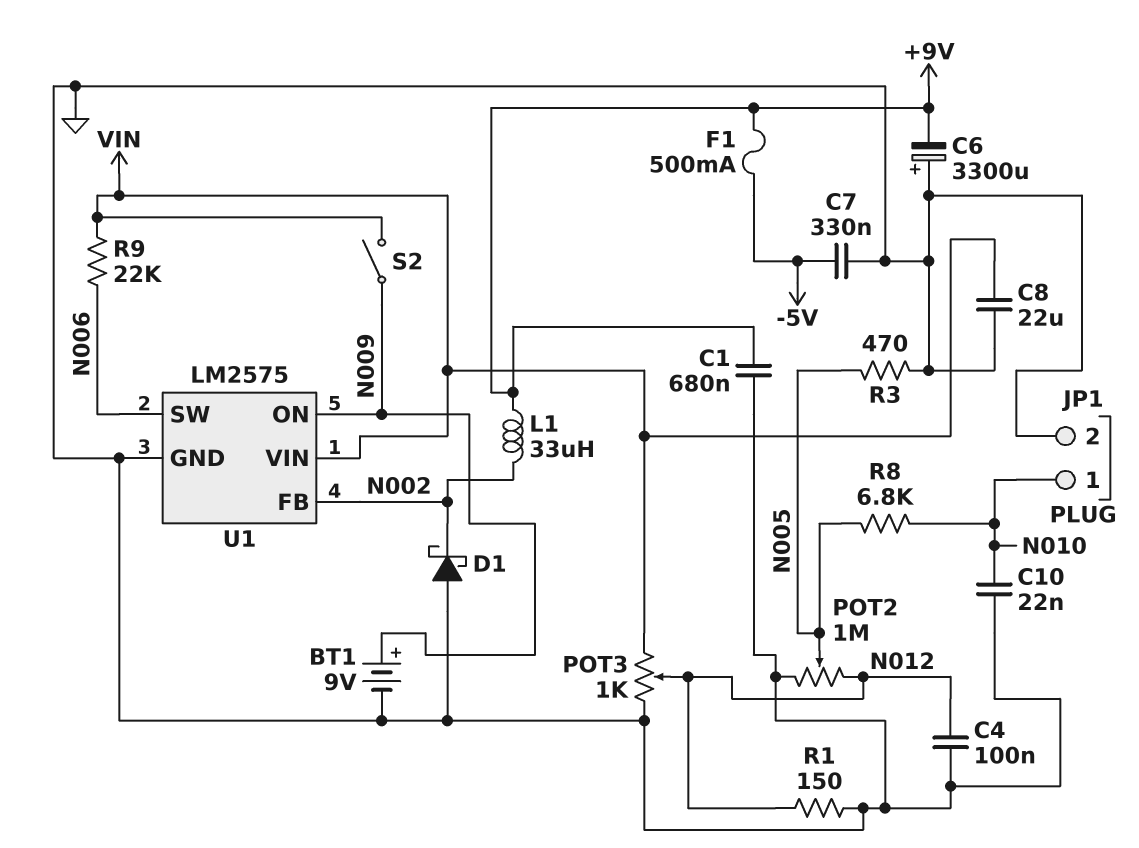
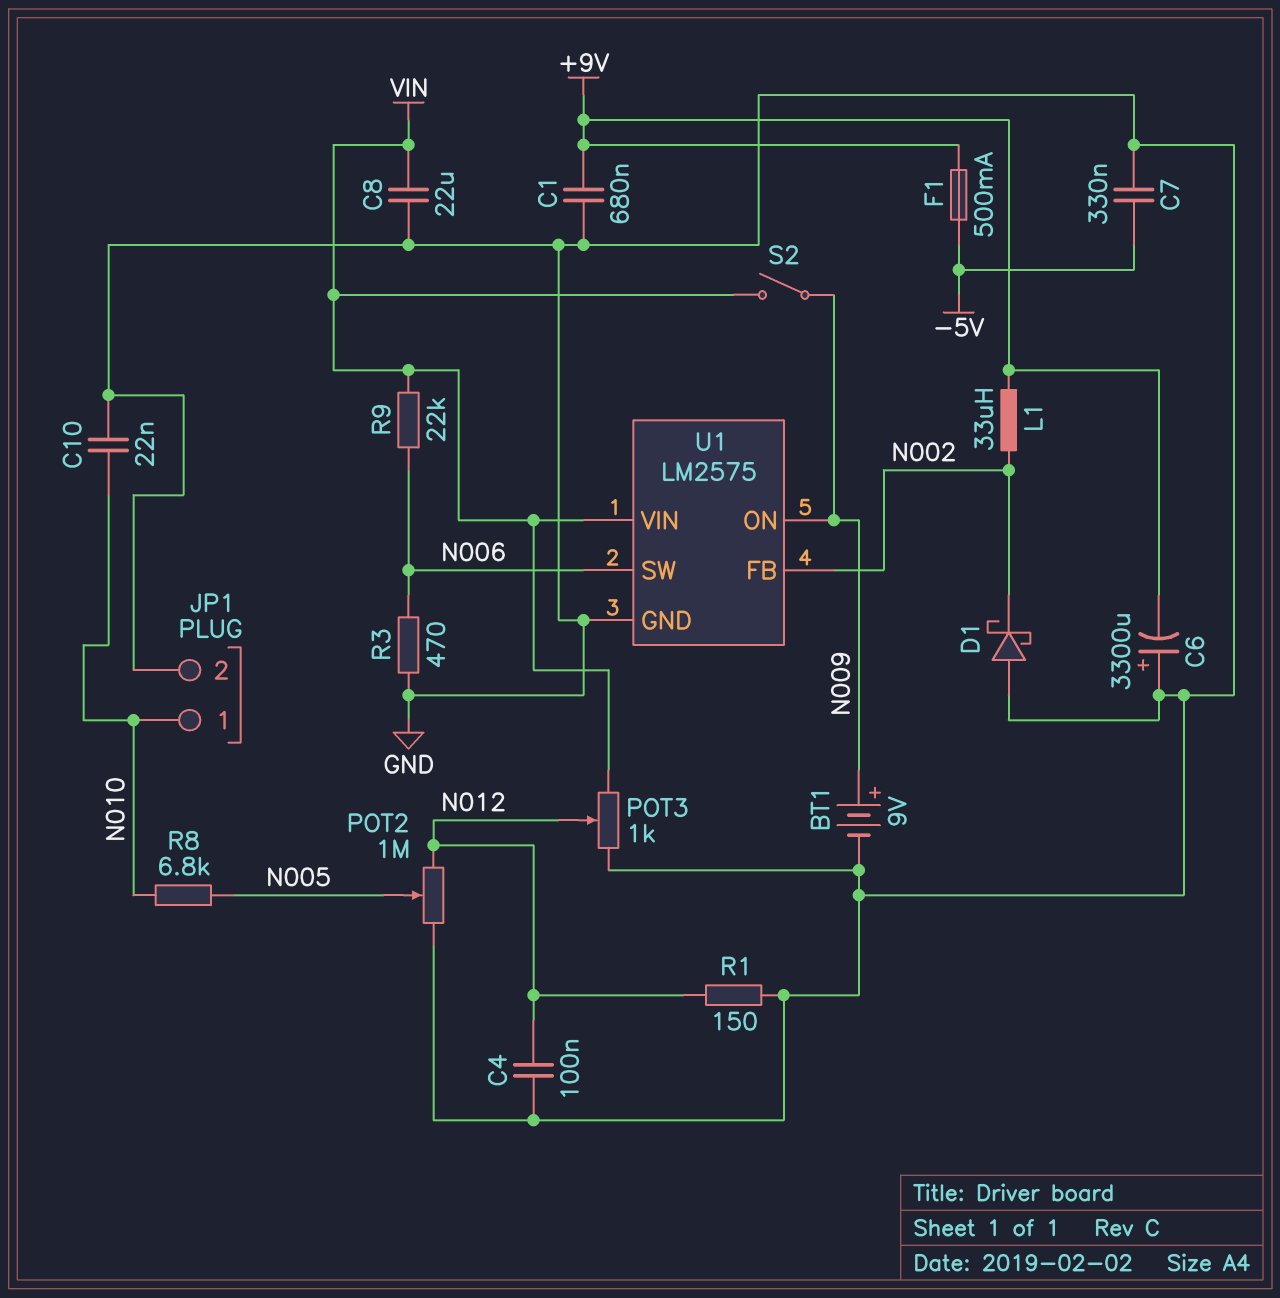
R3: 470 (GND, N005) -> 470 (GND, N006)

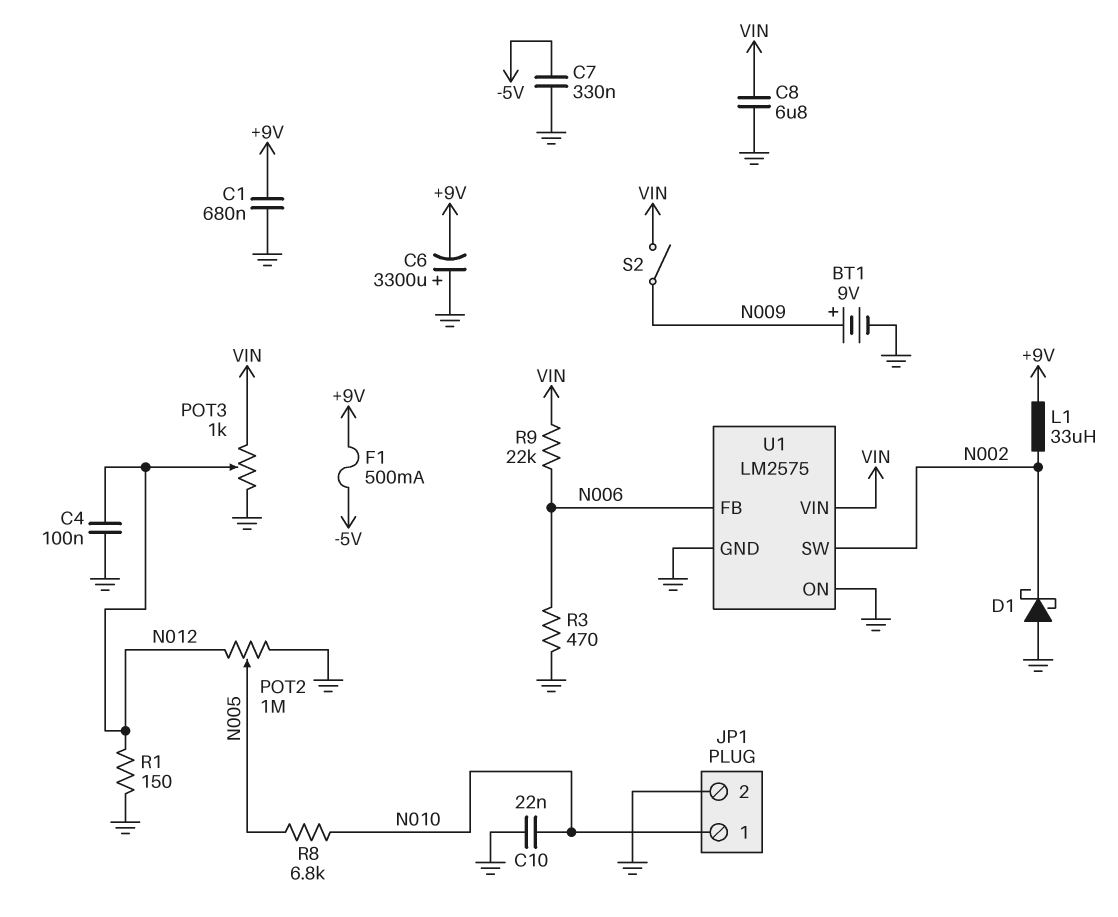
C8: 22uF (GND, VIN) -> 6.8uF (GND, VIN)
U1 pin FB: N002 -> N006
U1 pin ON: N009 -> GND
U1 pin SW: N006 -> N002

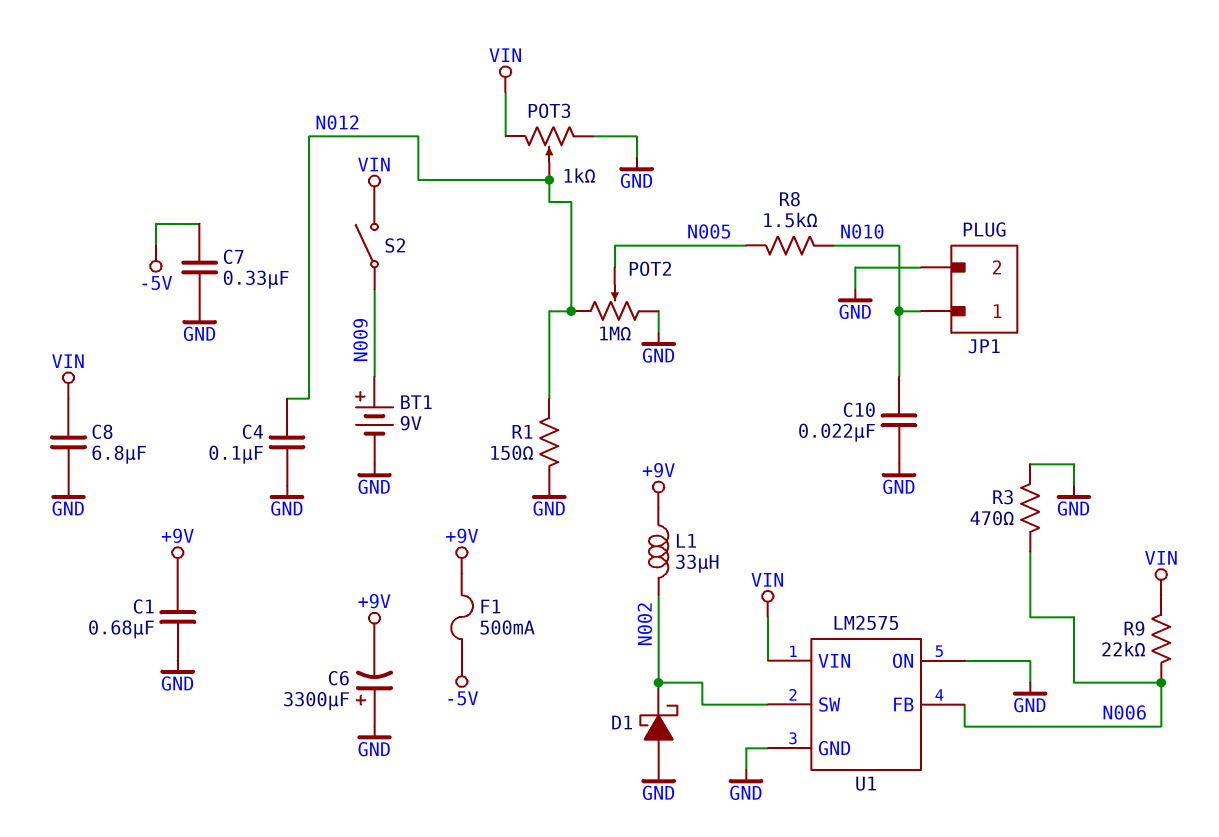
R8: 6.8k (N005, N010) -> 1.5k (N005, N010)

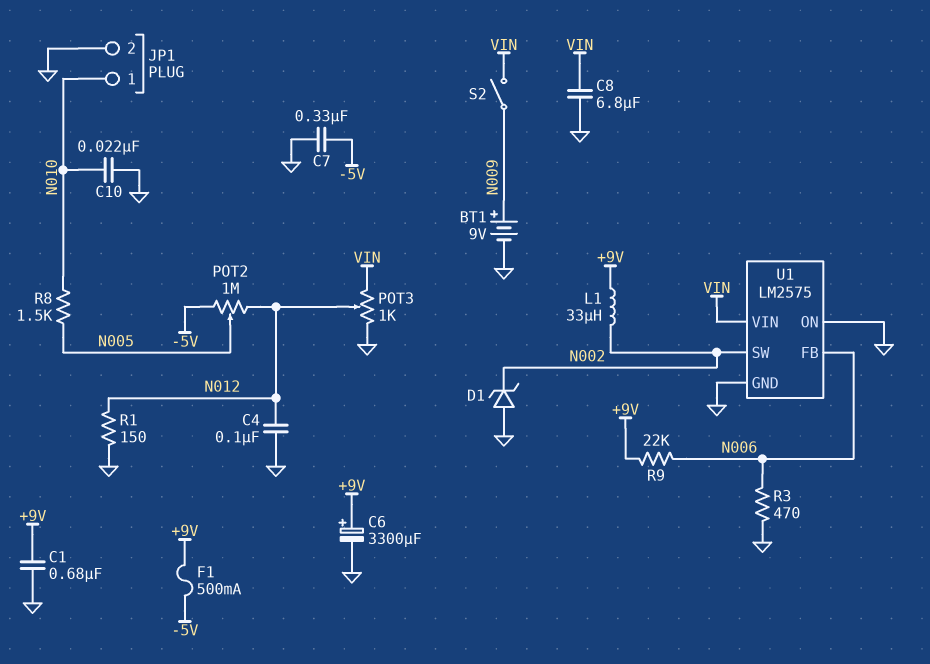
C6: 3300uF (plus GND, minus +9V) -> 3300uF (plus +9V, minus GND)
D1: schottky (A GND, K N002) -> zener (A GND, K N002)
POT2: 1M (GND, N012, wiper N005) -> 1M (-5V, N012, wiper N005)
R9: 22k (N006, VIN) -> 22k (+9V, N006)

